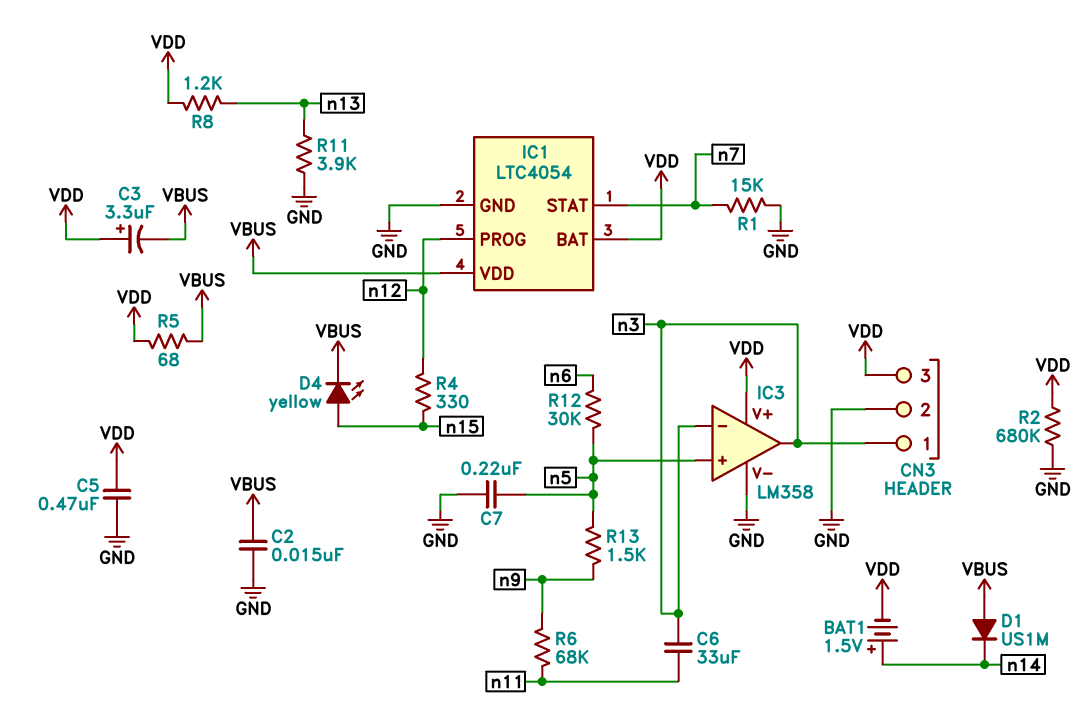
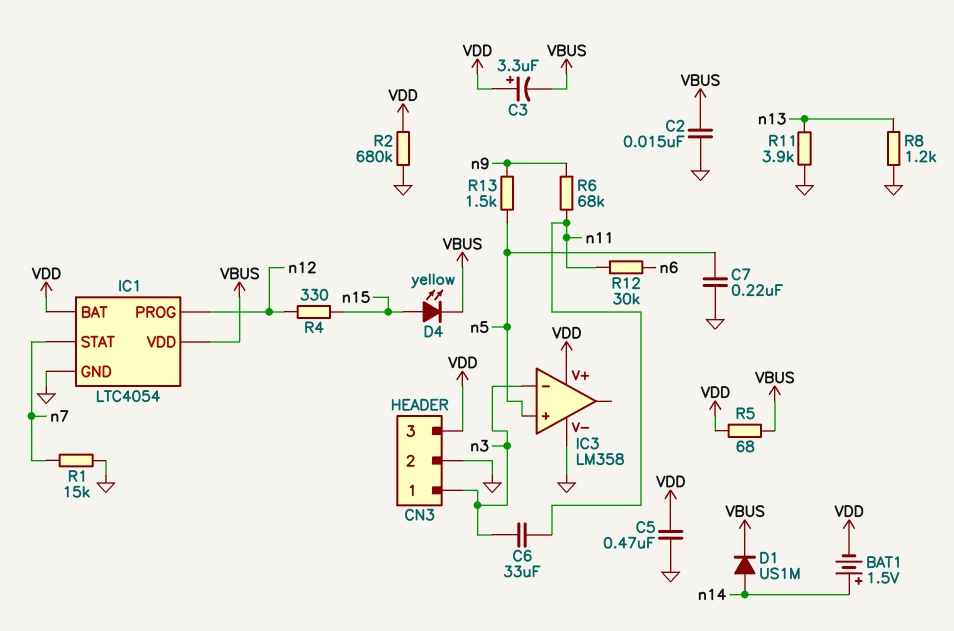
D1: diode US1M (A VBUS, K n14) -> diode US1M (A n14, K VBUS)
IC3 pin out: n3 -> none
R8: 1.2k (VDD, n13) -> 1.2k (GND, n13)
R12: 30k (n5, n6) -> 30k (n6, n11)

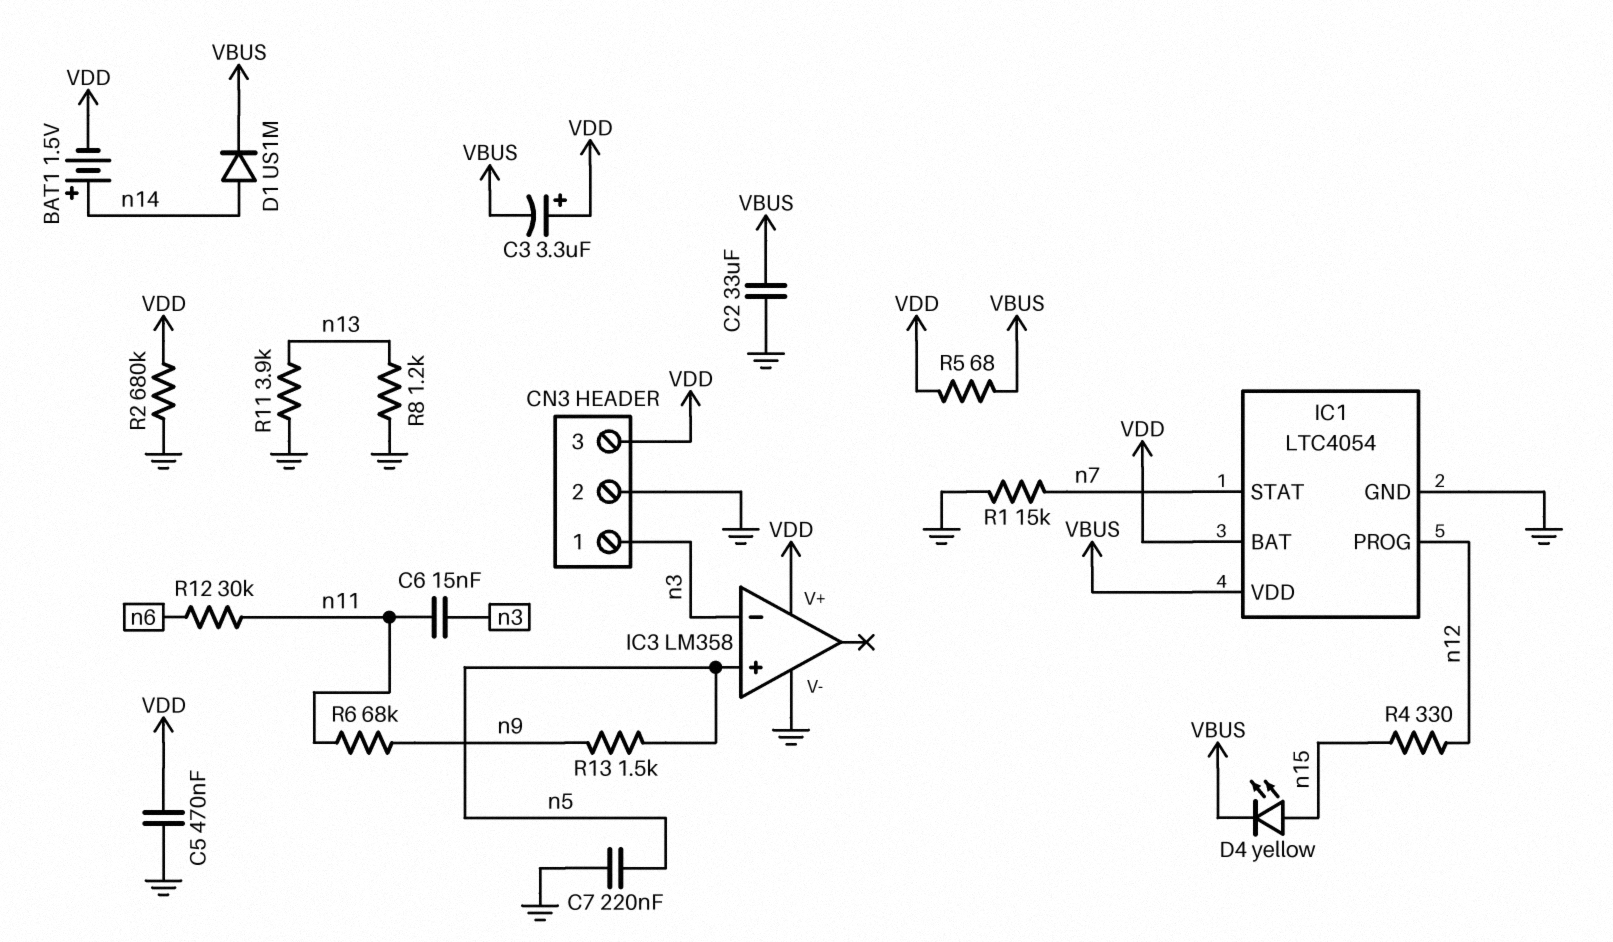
C2: 15nF (GND, VBUS) -> 33uF (GND, VBUS)
C6: 33uF (n3, n11) -> 15nF (n3, n11)

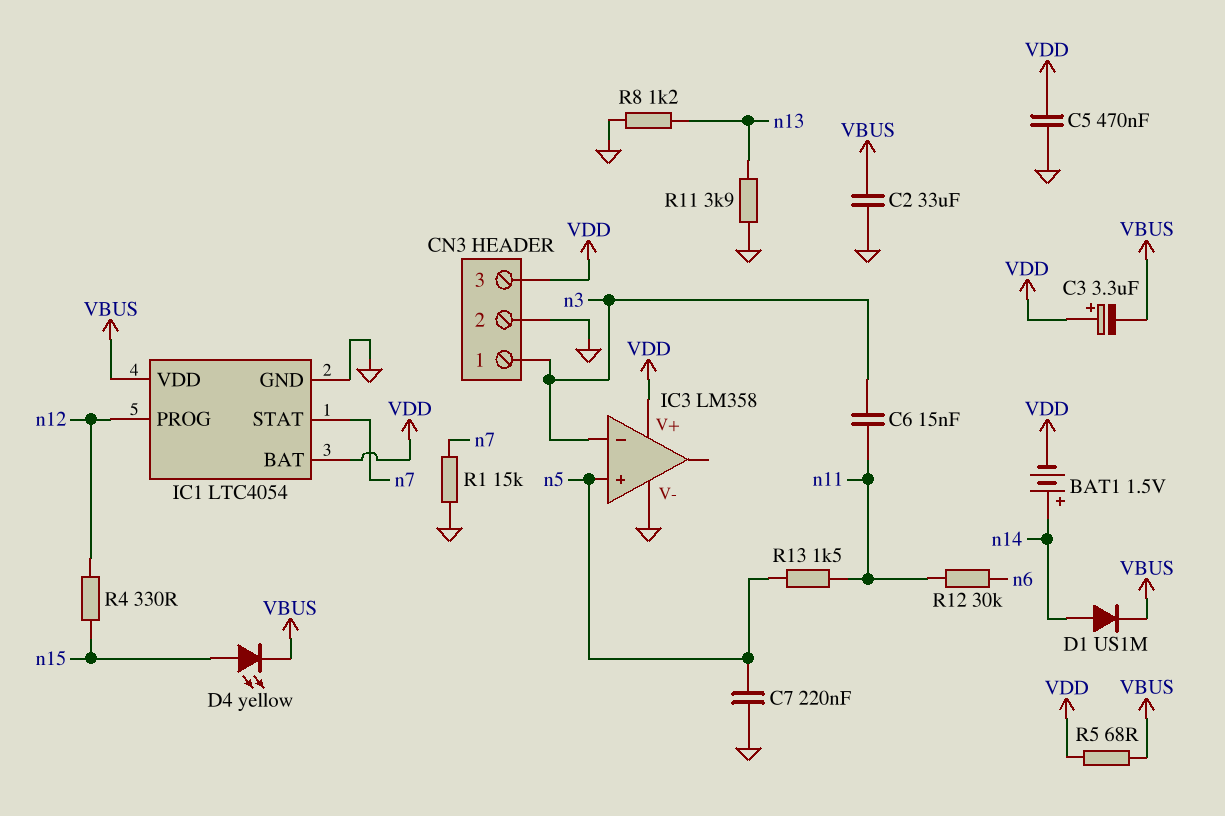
R2: 680k (GND, VDD) -> none
R6: 68k (n9, n11) -> none
R13: 1.5k (n5, n9) -> 1.5k (n5, n11)

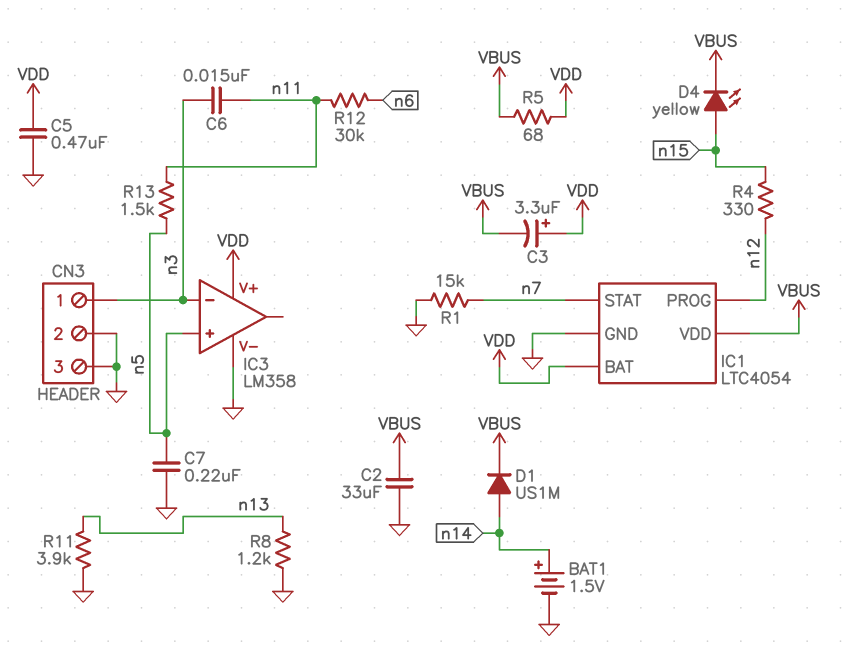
BAT1: 1.5V (plus n14, minus VDD) -> 1.5V (plus n14, minus GND)
CN3 pin 3: VDD -> GND

